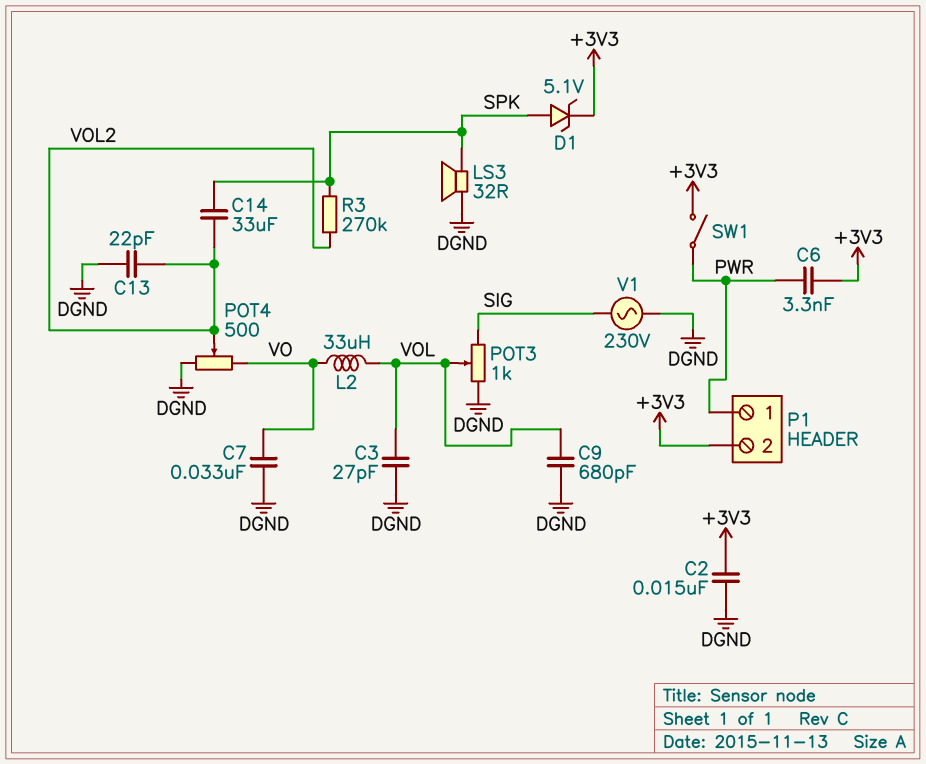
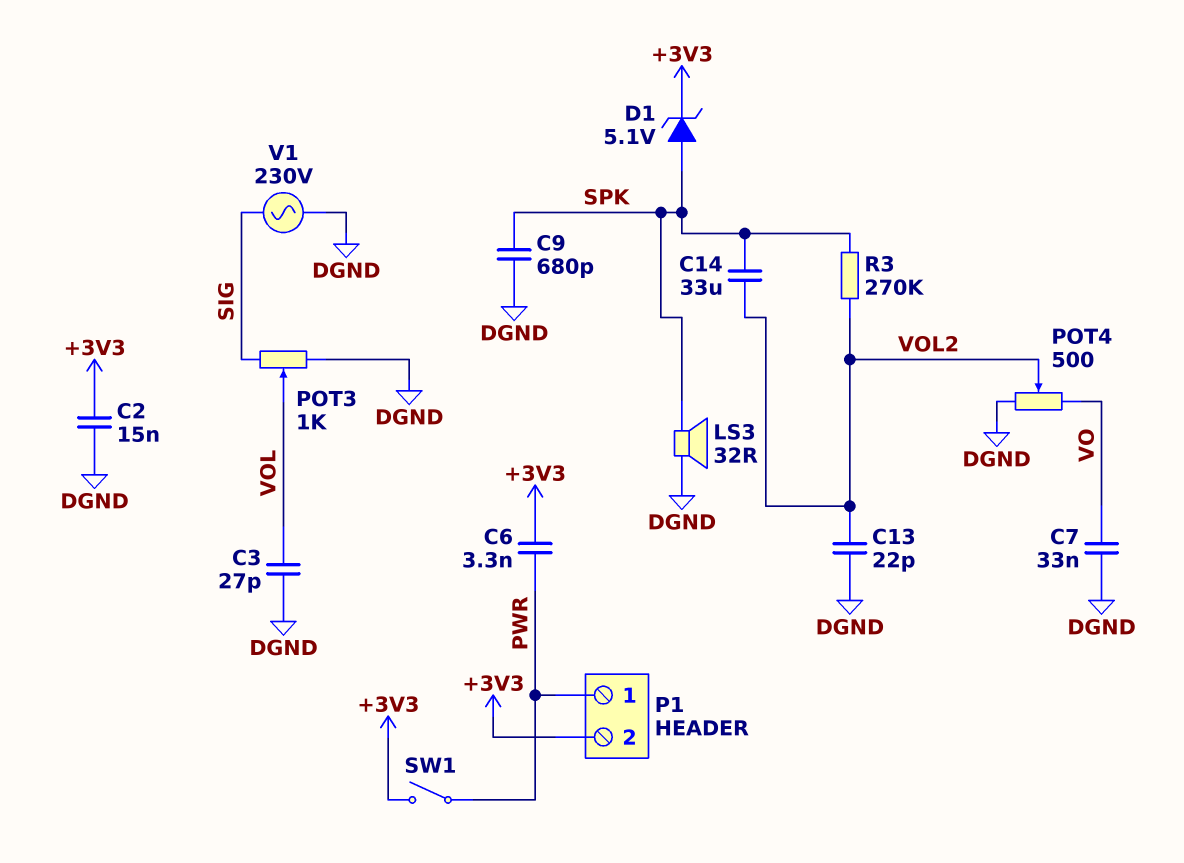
C9: 680pF (DGND, VOL) -> 680pF (DGND, SPK)
L2: 33uH (VO, VOL) -> none

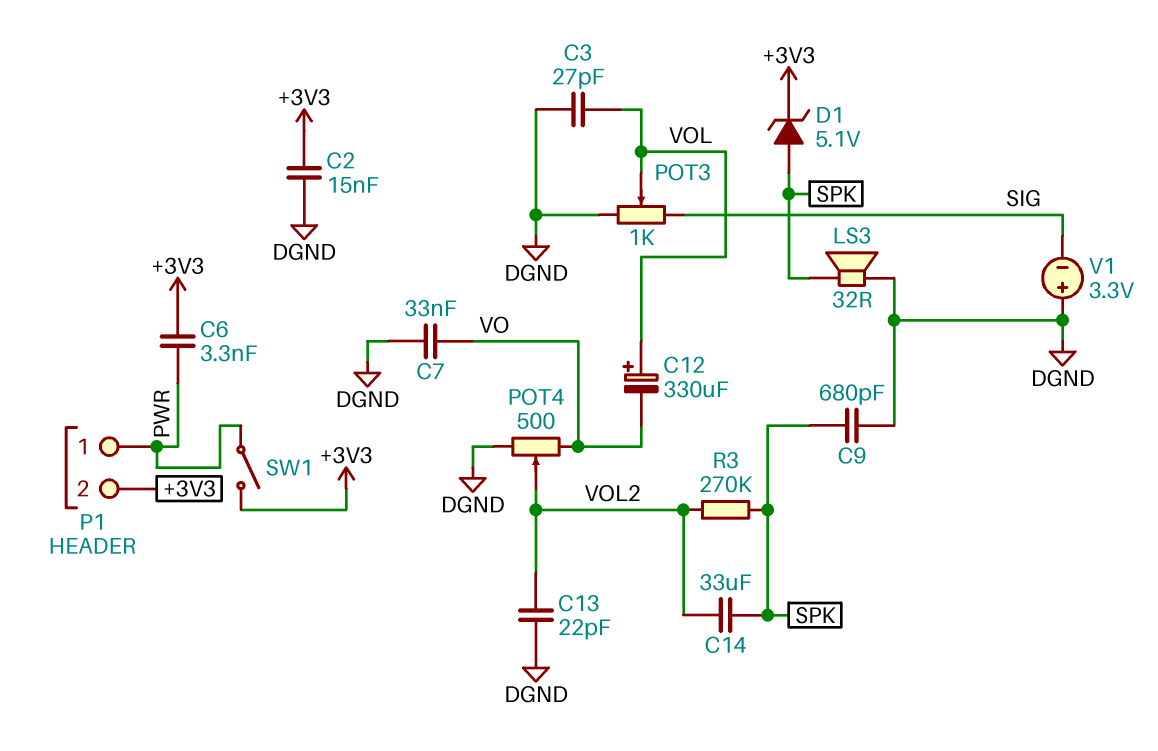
C12: none -> 330uF (plus VOL, minus VO)
V1: AC 230V (DGND, SIG) -> 3.3V (plus DGND, minus SIG)

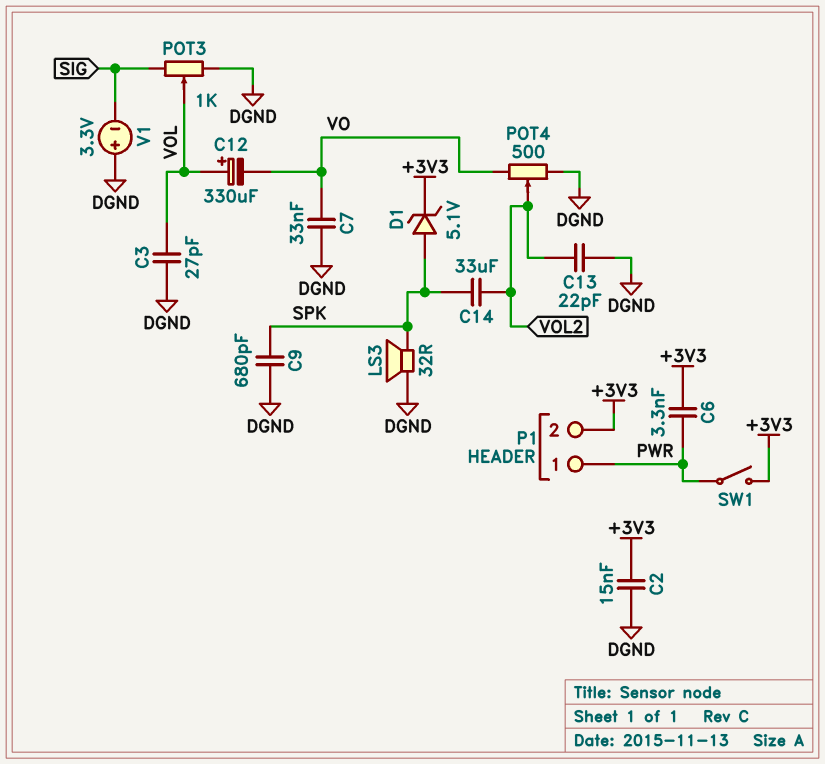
R3: 270k (SPK, VOL2) -> none

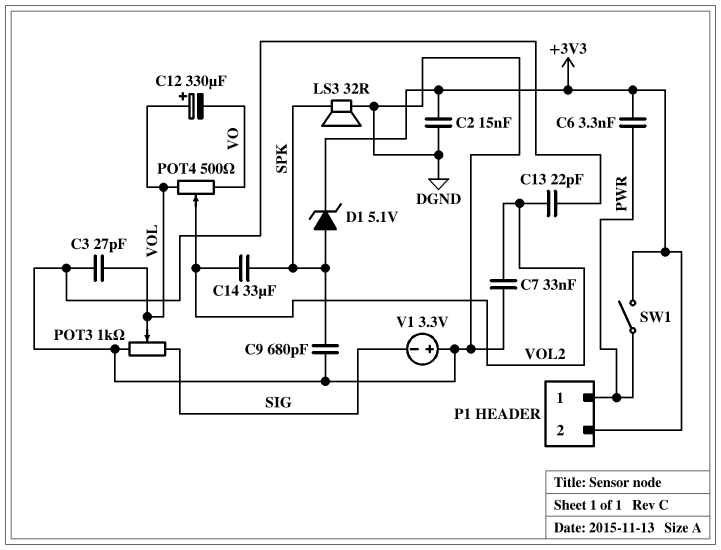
C7: 33nF (DGND, VO) -> 33nF (DGND, VOL2)
POT4: 500 (DGND, VO, wiper VOL2) -> 500 (VO, VOL, wiper VOL2)

